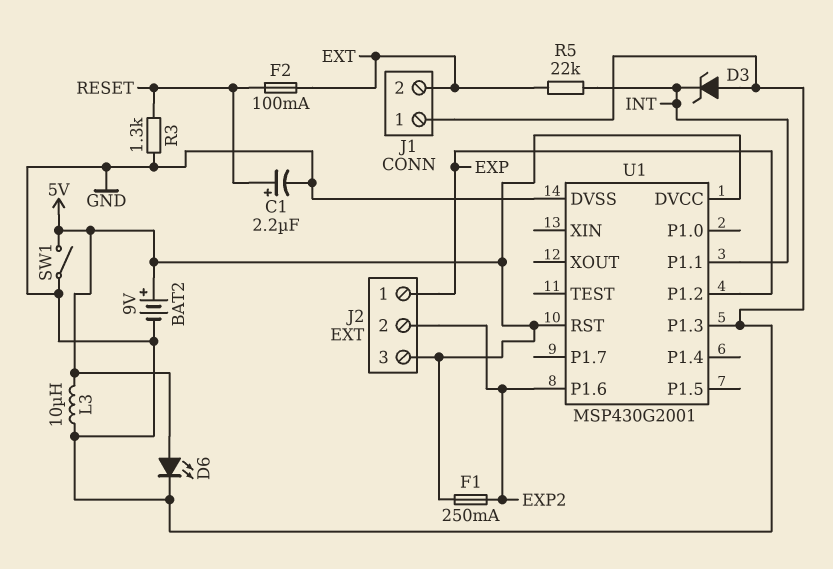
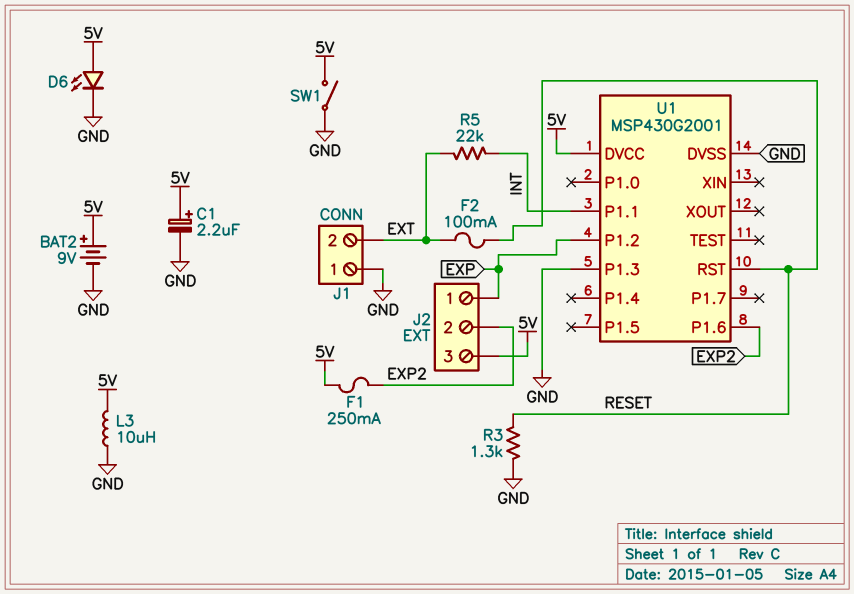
C1: 2.2uF (plus RESET, minus GND) -> 2.2uF (plus 5V, minus GND)
D3: zener (A GND, K INT) -> none
U1 pin RST: 5V -> RESET

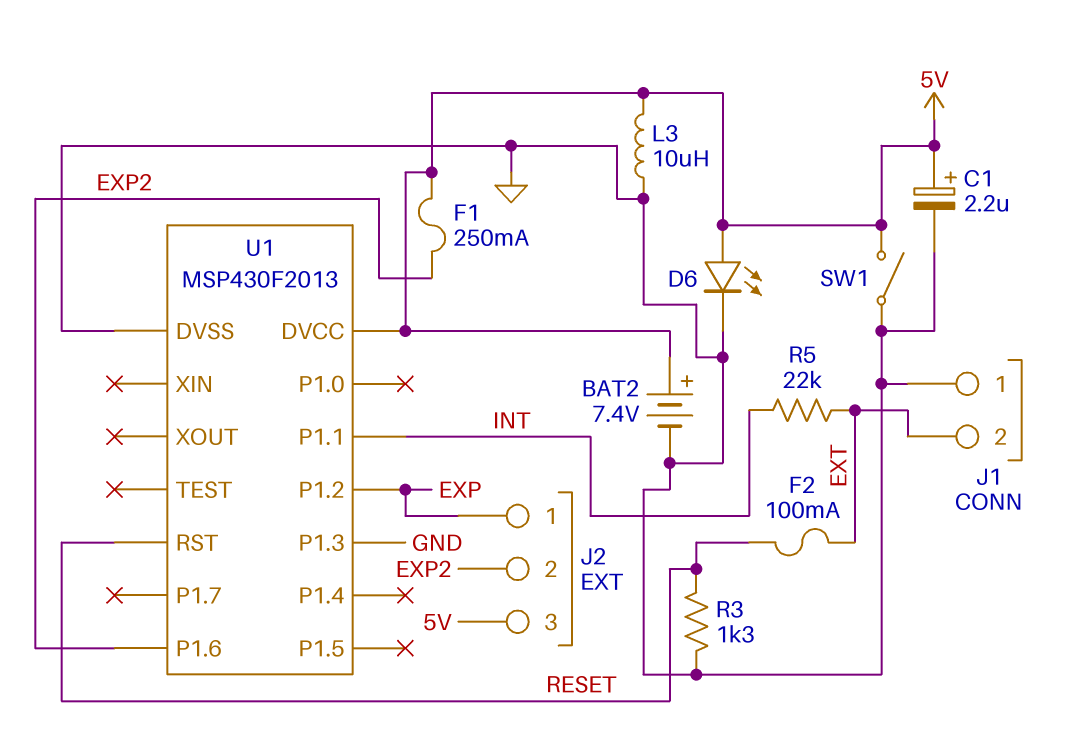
BAT2: 9V (plus 5V, minus GND) -> 7.4V (plus 5V, minus GND)
U1: MSP430G2001 -> MSP430F2013

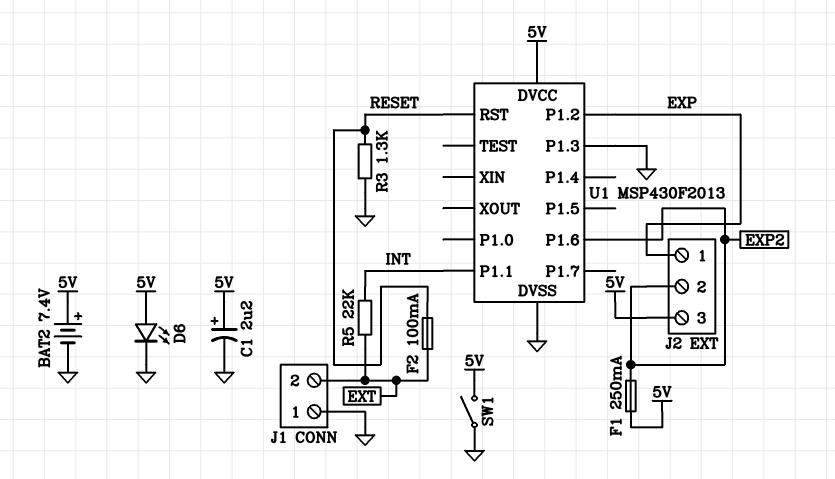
L3: 10uH (5V, GND) -> none

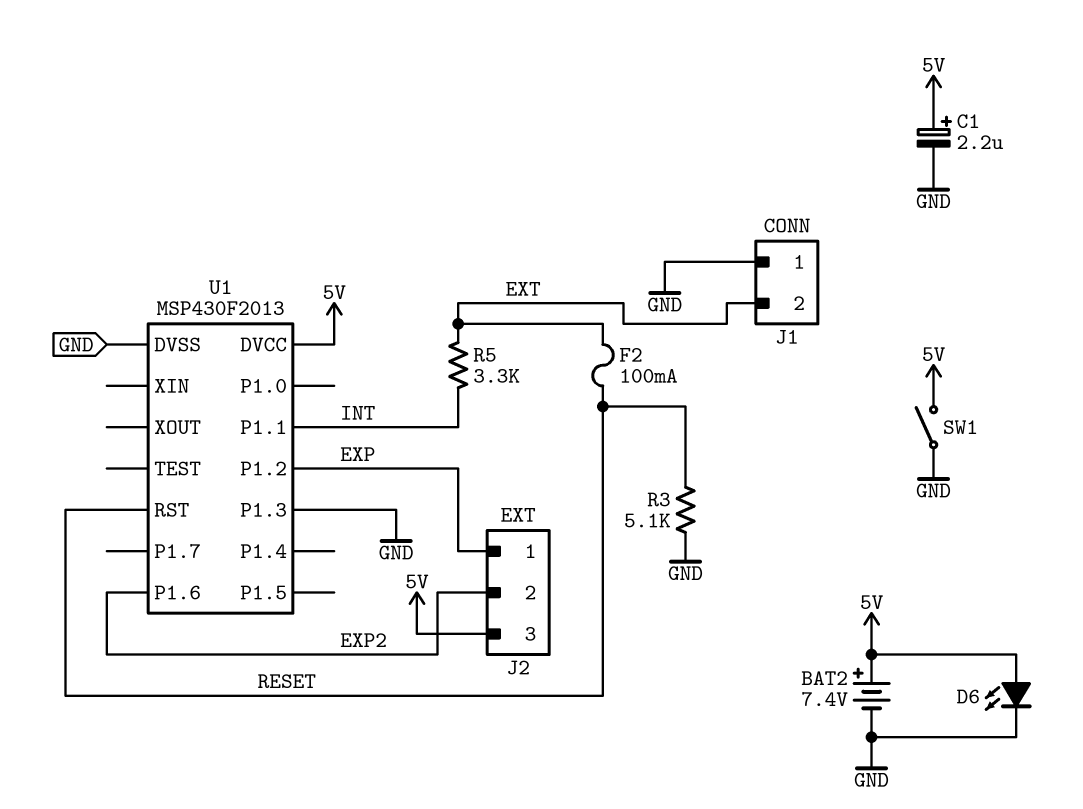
F1: 250mA (5V, EXP2) -> none
R3: 1.3k (GND, RESET) -> 5.1k (GND, RESET)
R5: 22k (EXT, INT) -> 3.3k (EXT, INT)

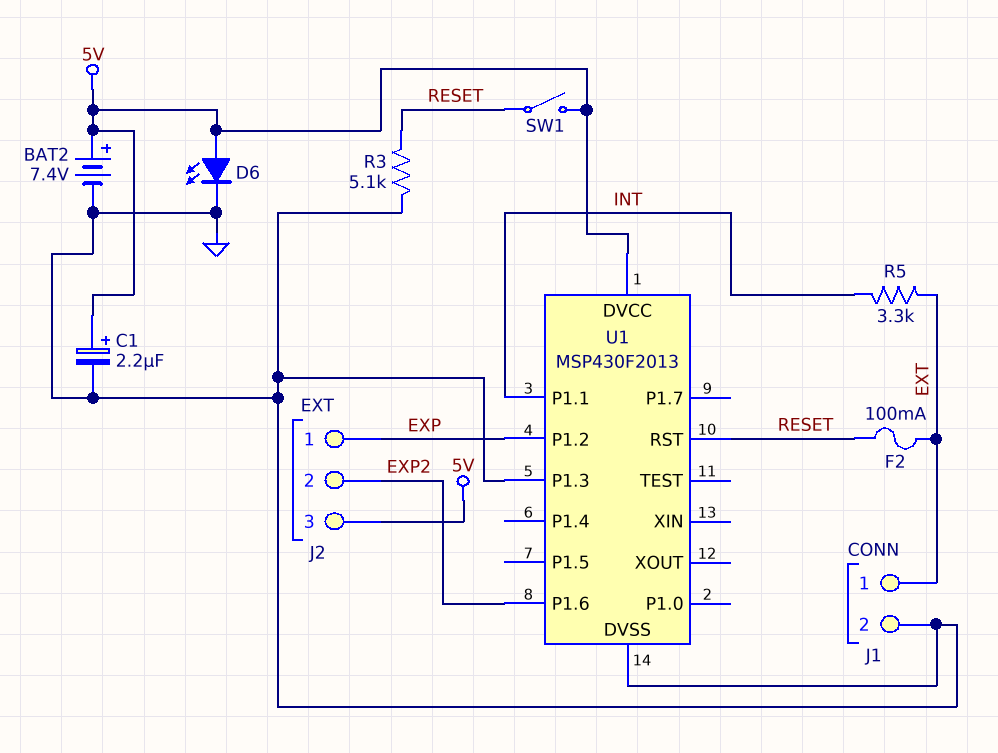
J1 pin 1: GND -> EXT
J1 pin 2: EXT -> GND
SW1: switch (5V, GND) -> switch (5V, RESET)

